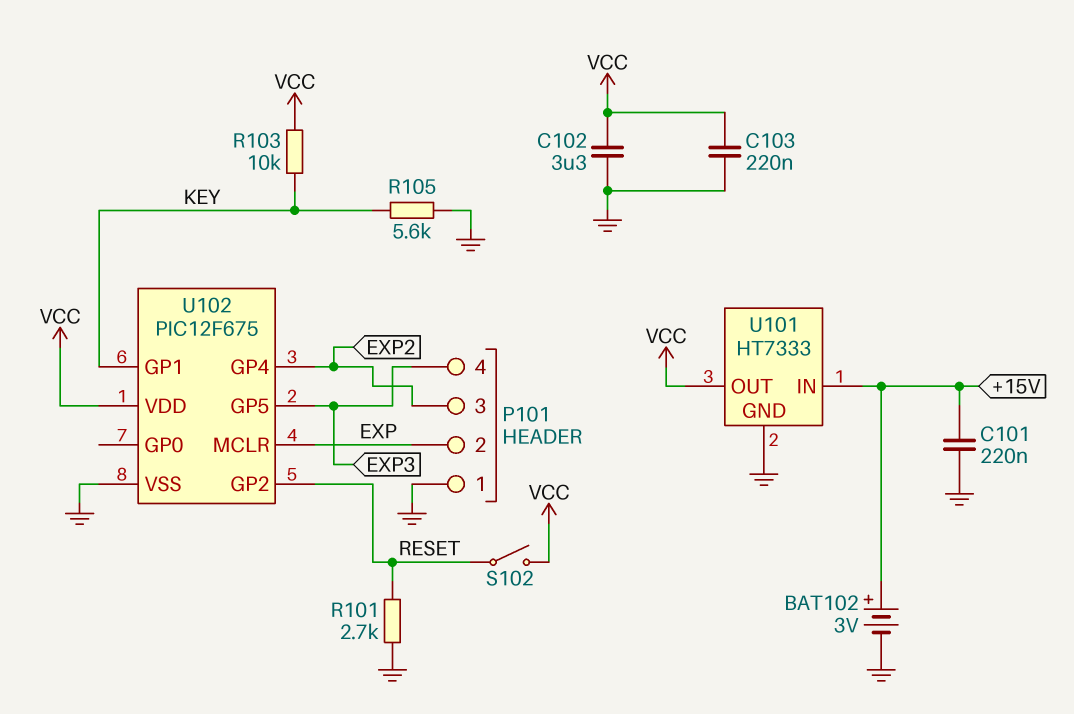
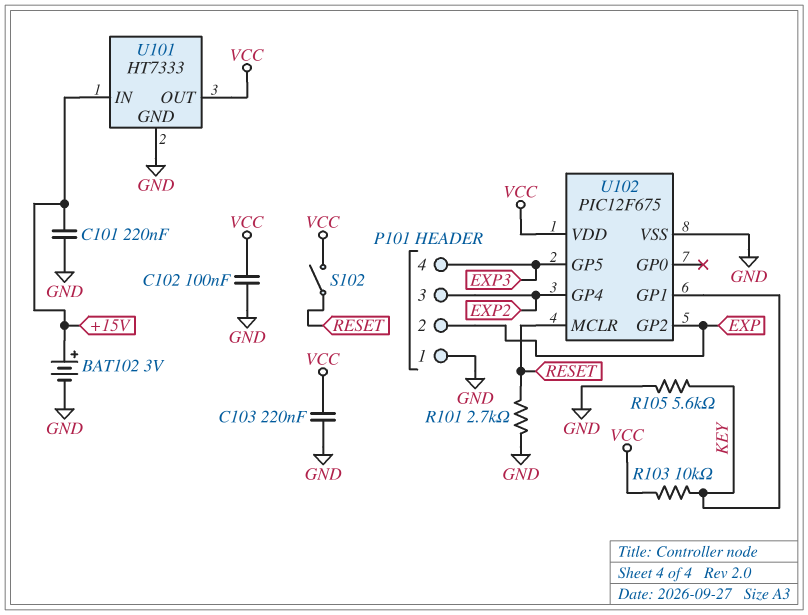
C102: 3.3uF (GND, VCC) -> 100nF (GND, VCC)
U102 pin GP2: RESET -> EXP
U102 pin MCLR: EXP -> RESET

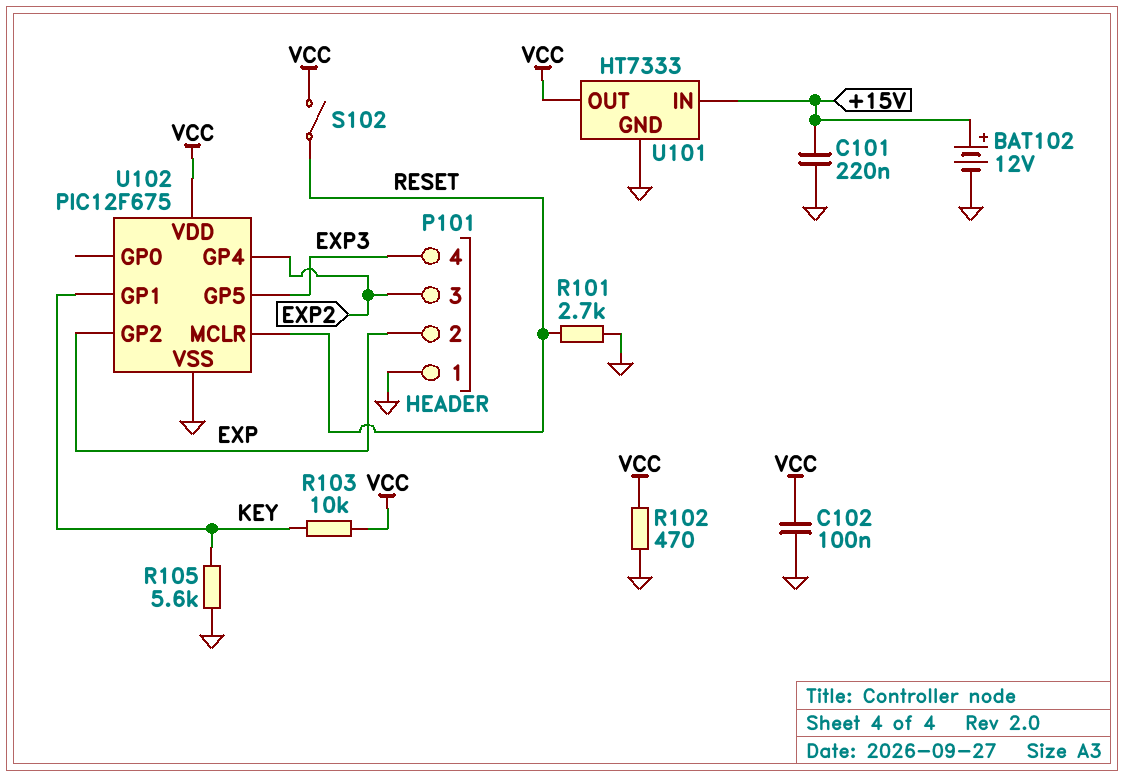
BAT102: 3V (plus +15V, minus GND) -> 12V (plus +15V, minus GND)
C103: 220nF (GND, VCC) -> none
R102: none -> 470 (GND, VCC)

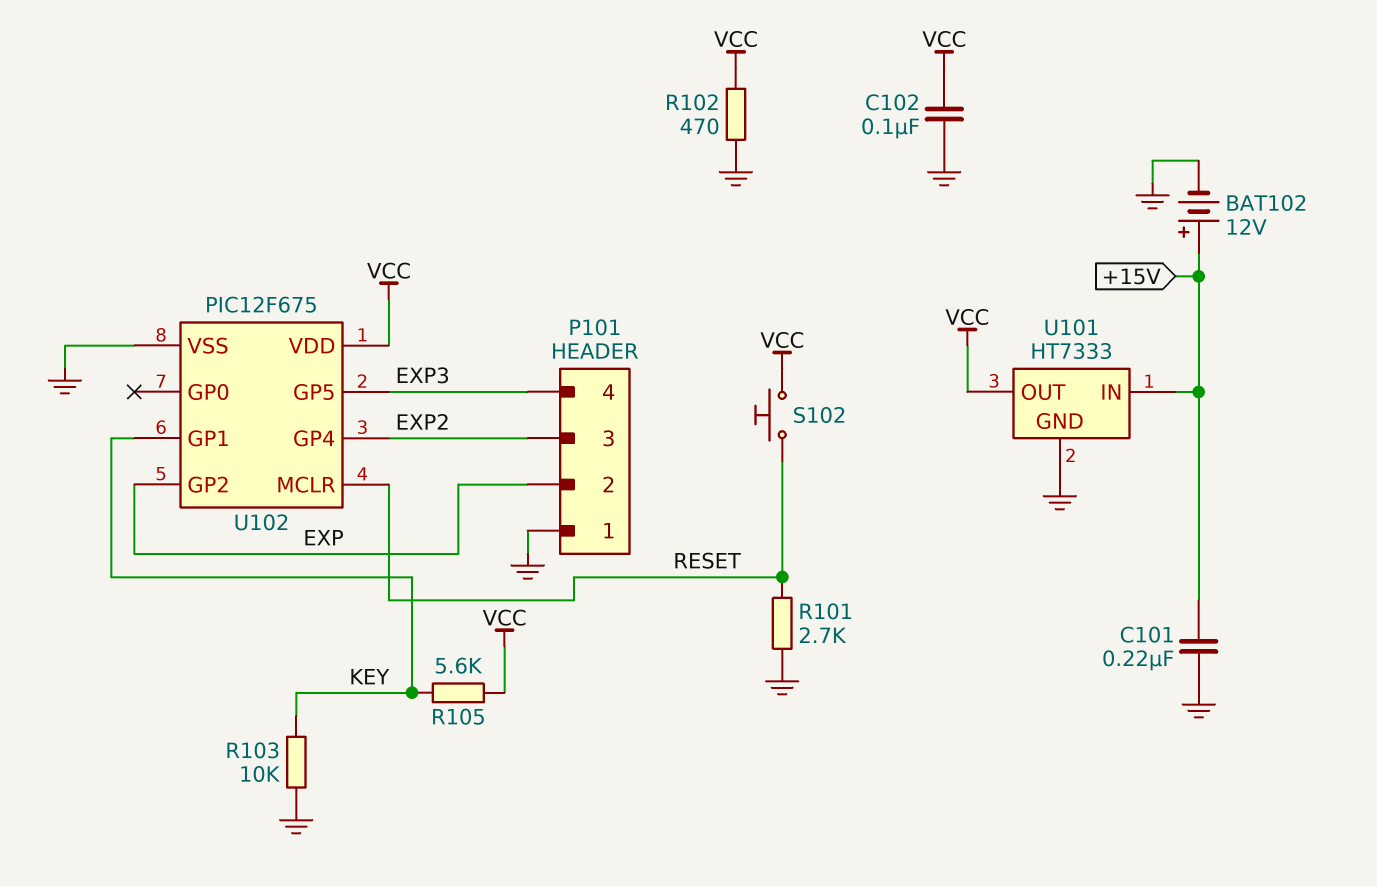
R103: 10k (KEY, VCC) -> 10k (GND, KEY)
R105: 5.6k (GND, KEY) -> 5.6k (KEY, VCC)
S102: switch (RESET, VCC) -> button (RESET, VCC)

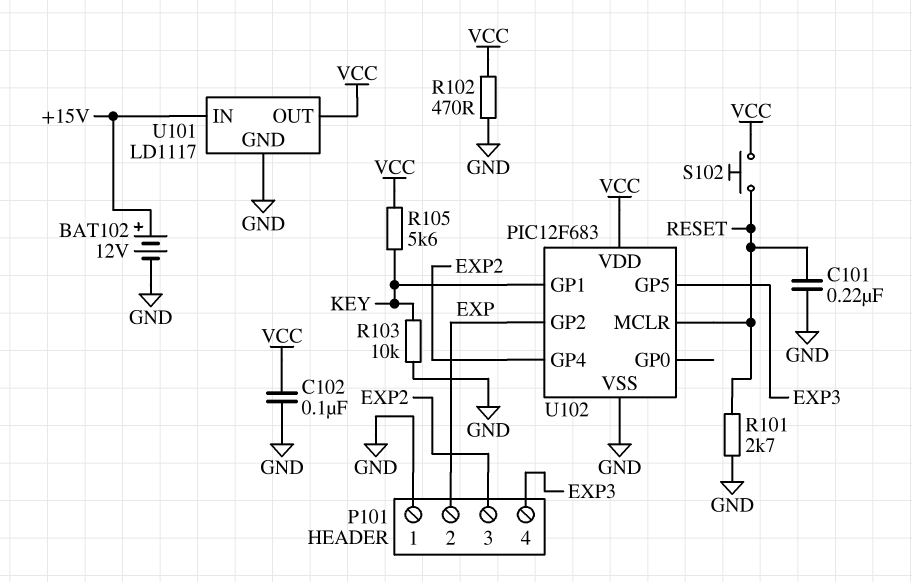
C101: 220nF (+15V, GND) -> 220nF (GND, RESET)
U101: HT7333 -> LD1117
U102: PIC12F675 -> PIC12F683

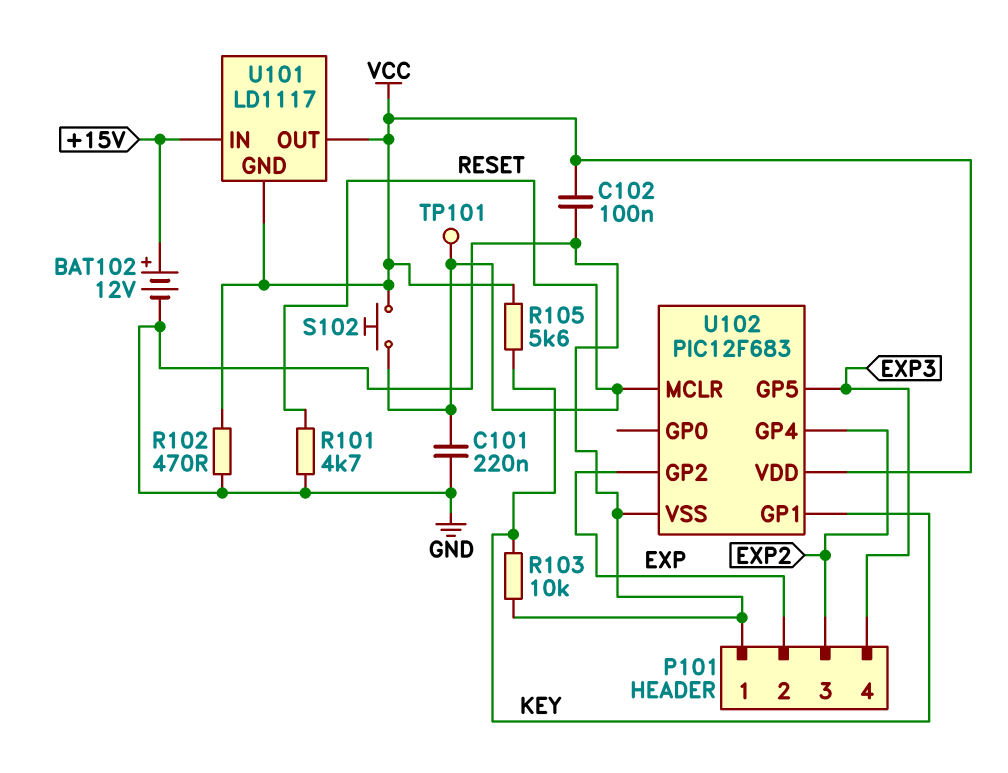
R101: 2.7k (GND, RESET) -> 4.7k (GND, RESET)
TP101: none -> test point (RESET)
U101 pin GND: GND -> VCC

